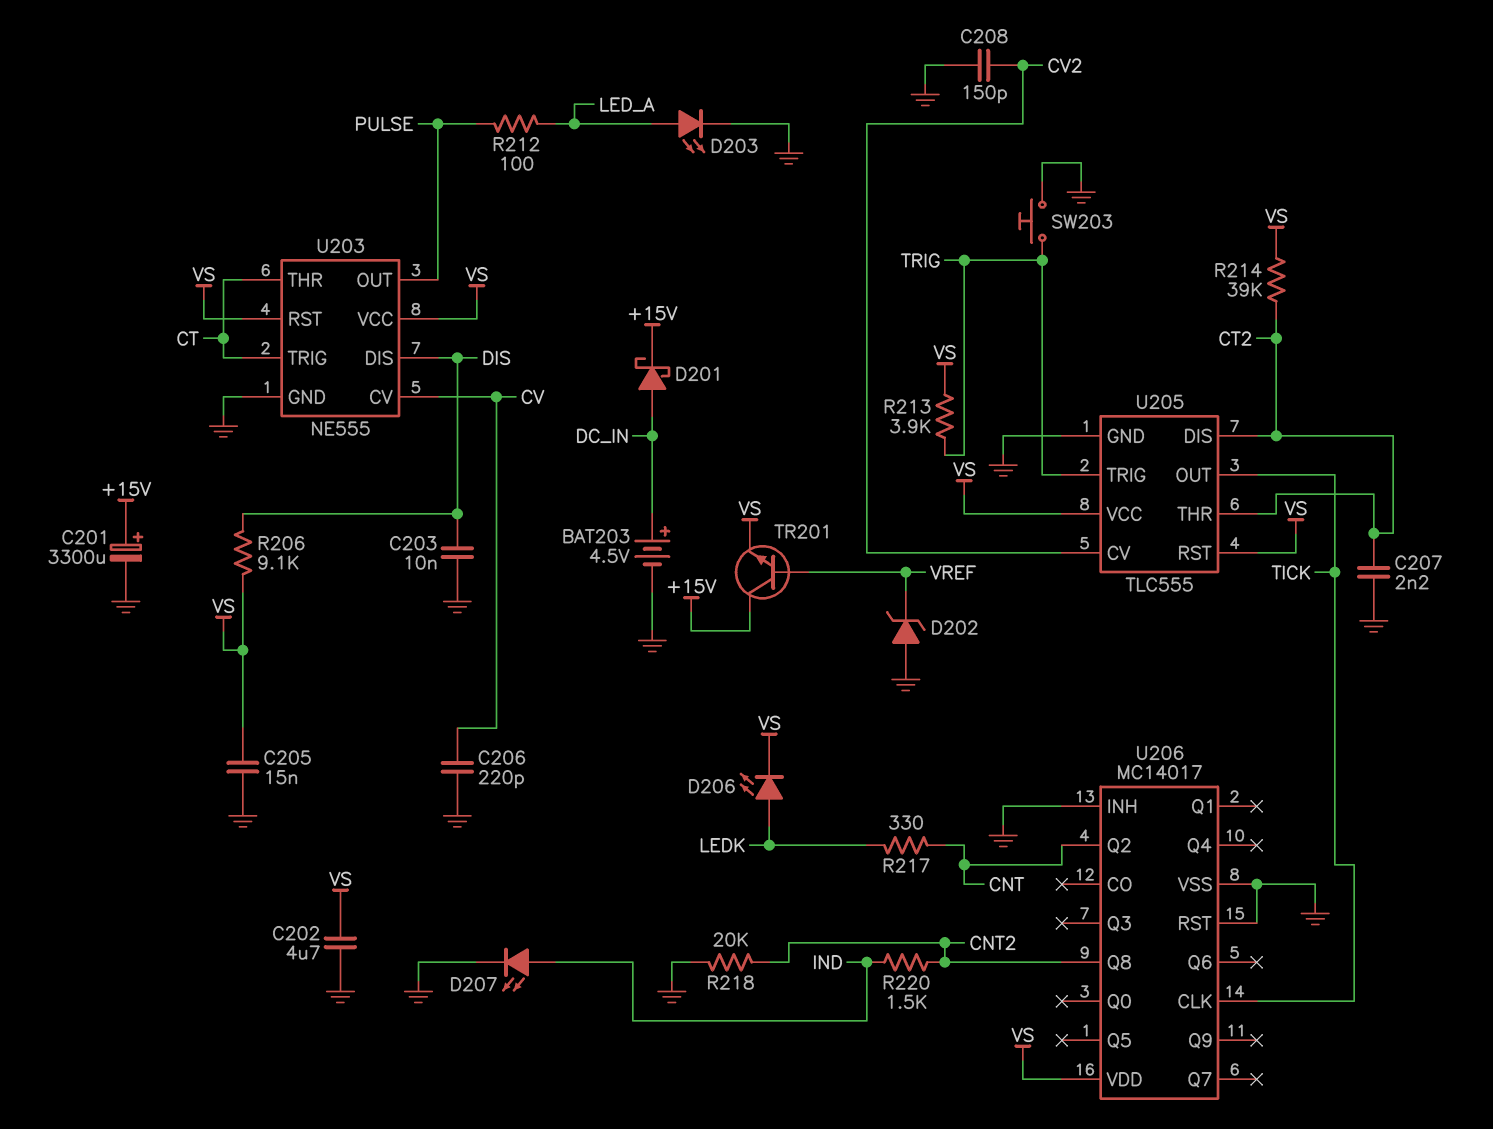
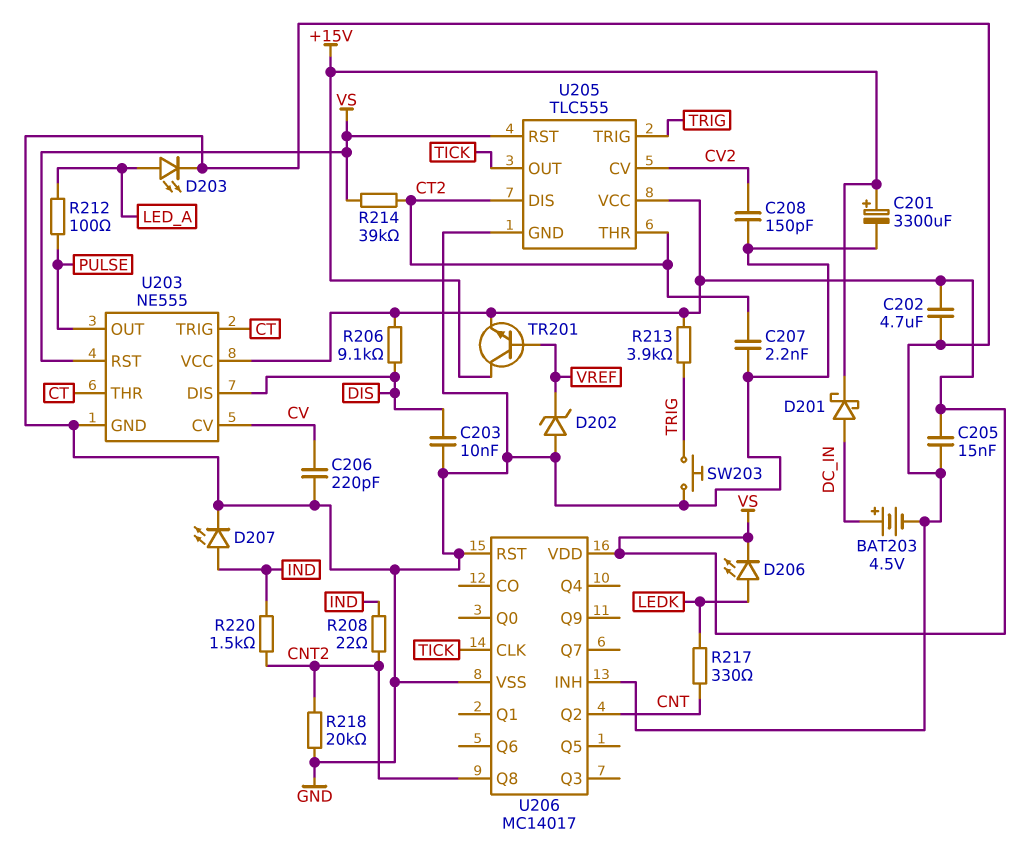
R208: none -> 22 (CNT2, IND)

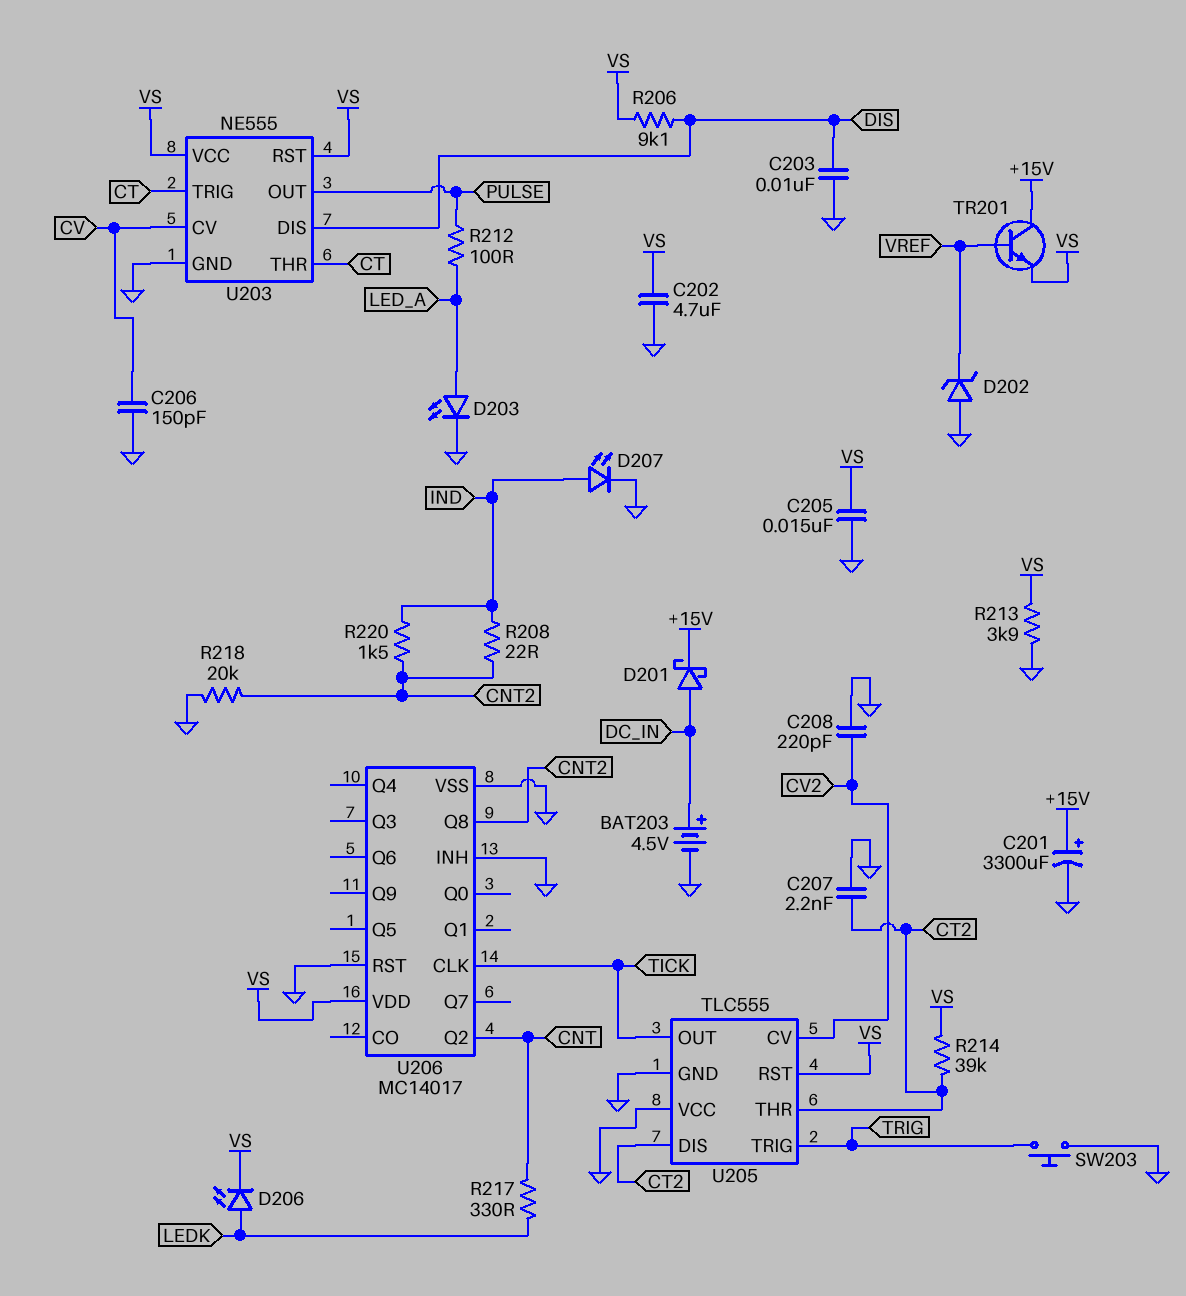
C206: 220pF (CV, GND) -> 150pF (CV, GND)
C208: 150pF (CV2, GND) -> 220pF (CV2, GND)
R213: 3.9k (TRIG, VS) -> 3.9k (GND, VS)
U205 pin VCC: VS -> GND

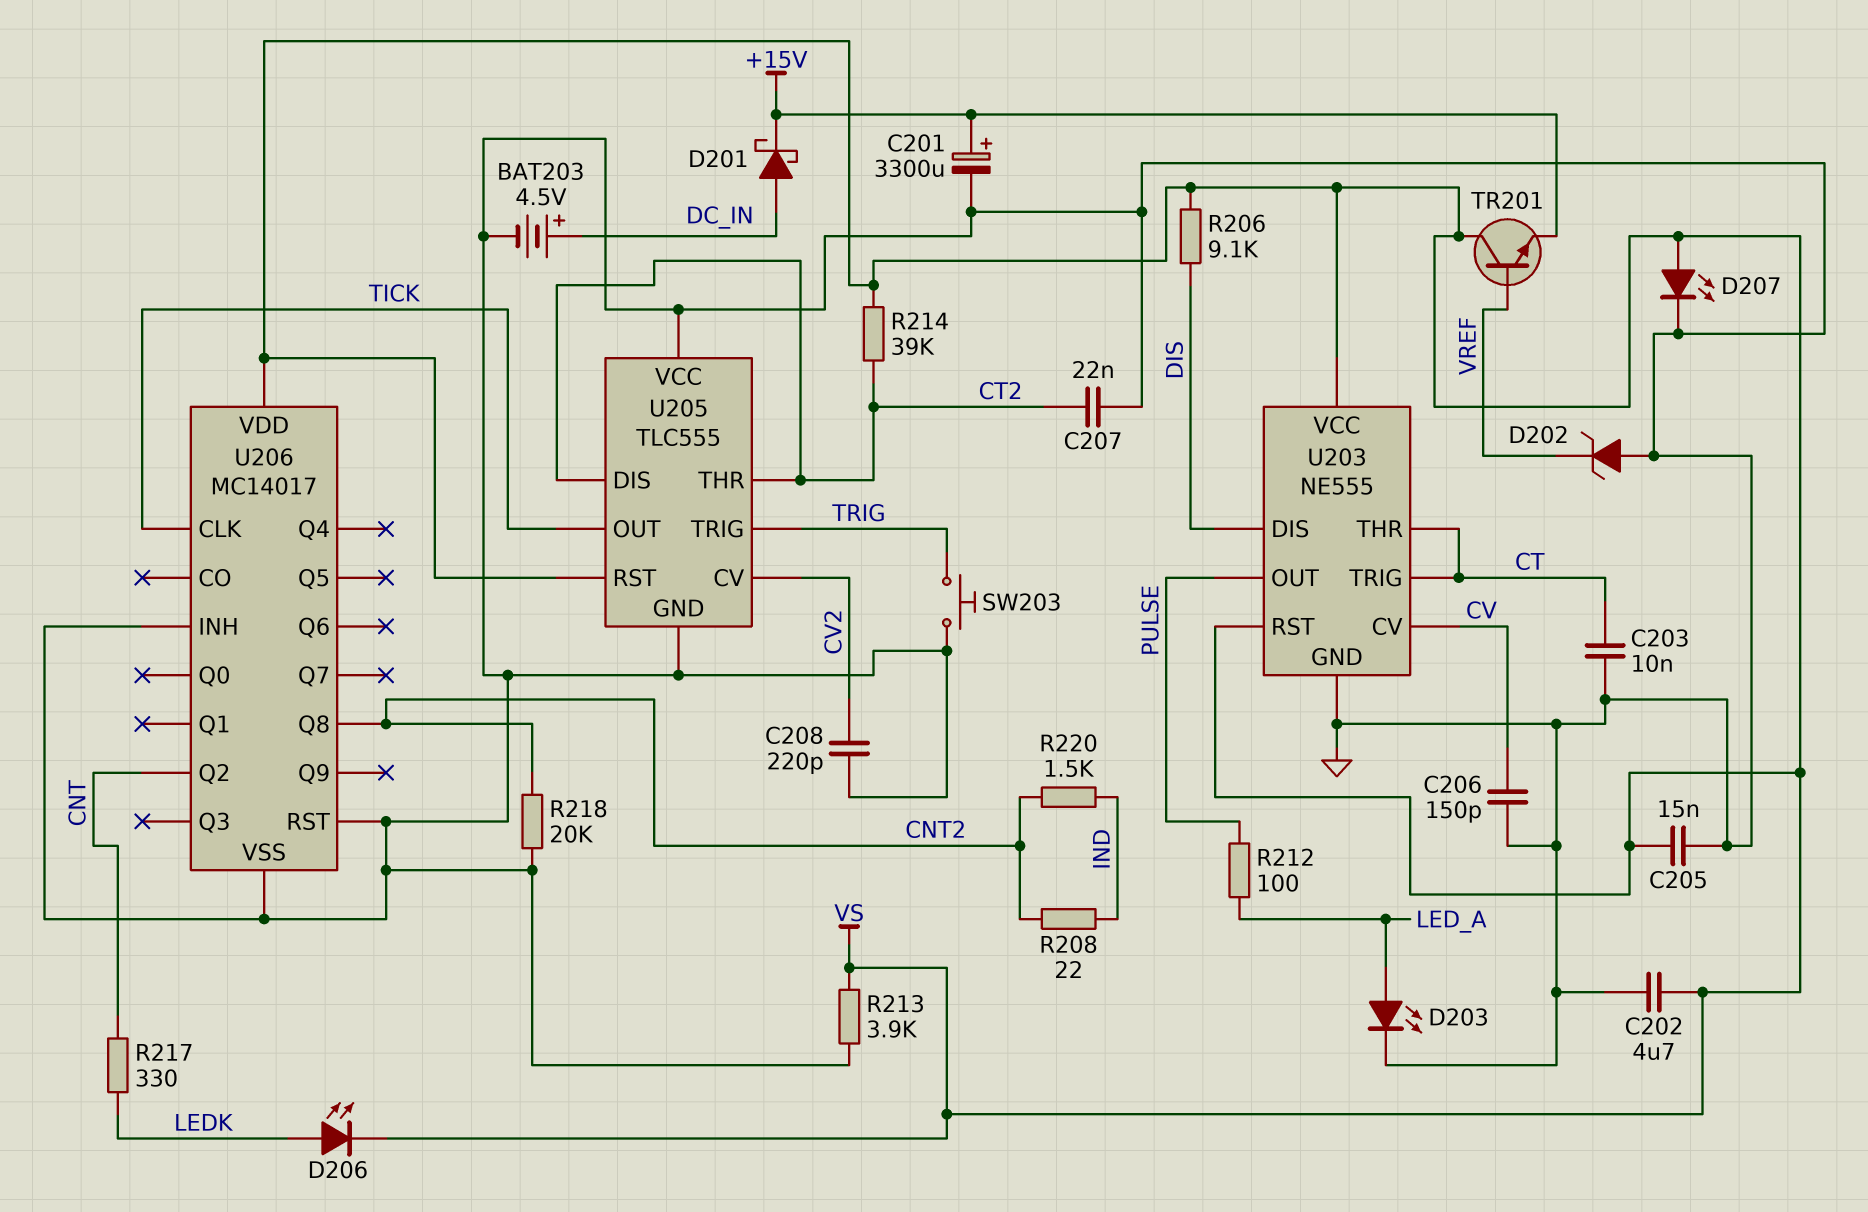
C203: 10nF (DIS, GND) -> 10nF (CT, GND)
C207: 2.2nF (CT2, GND) -> 22nF (CT2, GND)
D207: LED (A IND, K GND) -> LED (A VS, K GND)
TR201: NPN (B VREF, C +15V, E VS) -> NPN (B VREF, C VS, E +15V)

